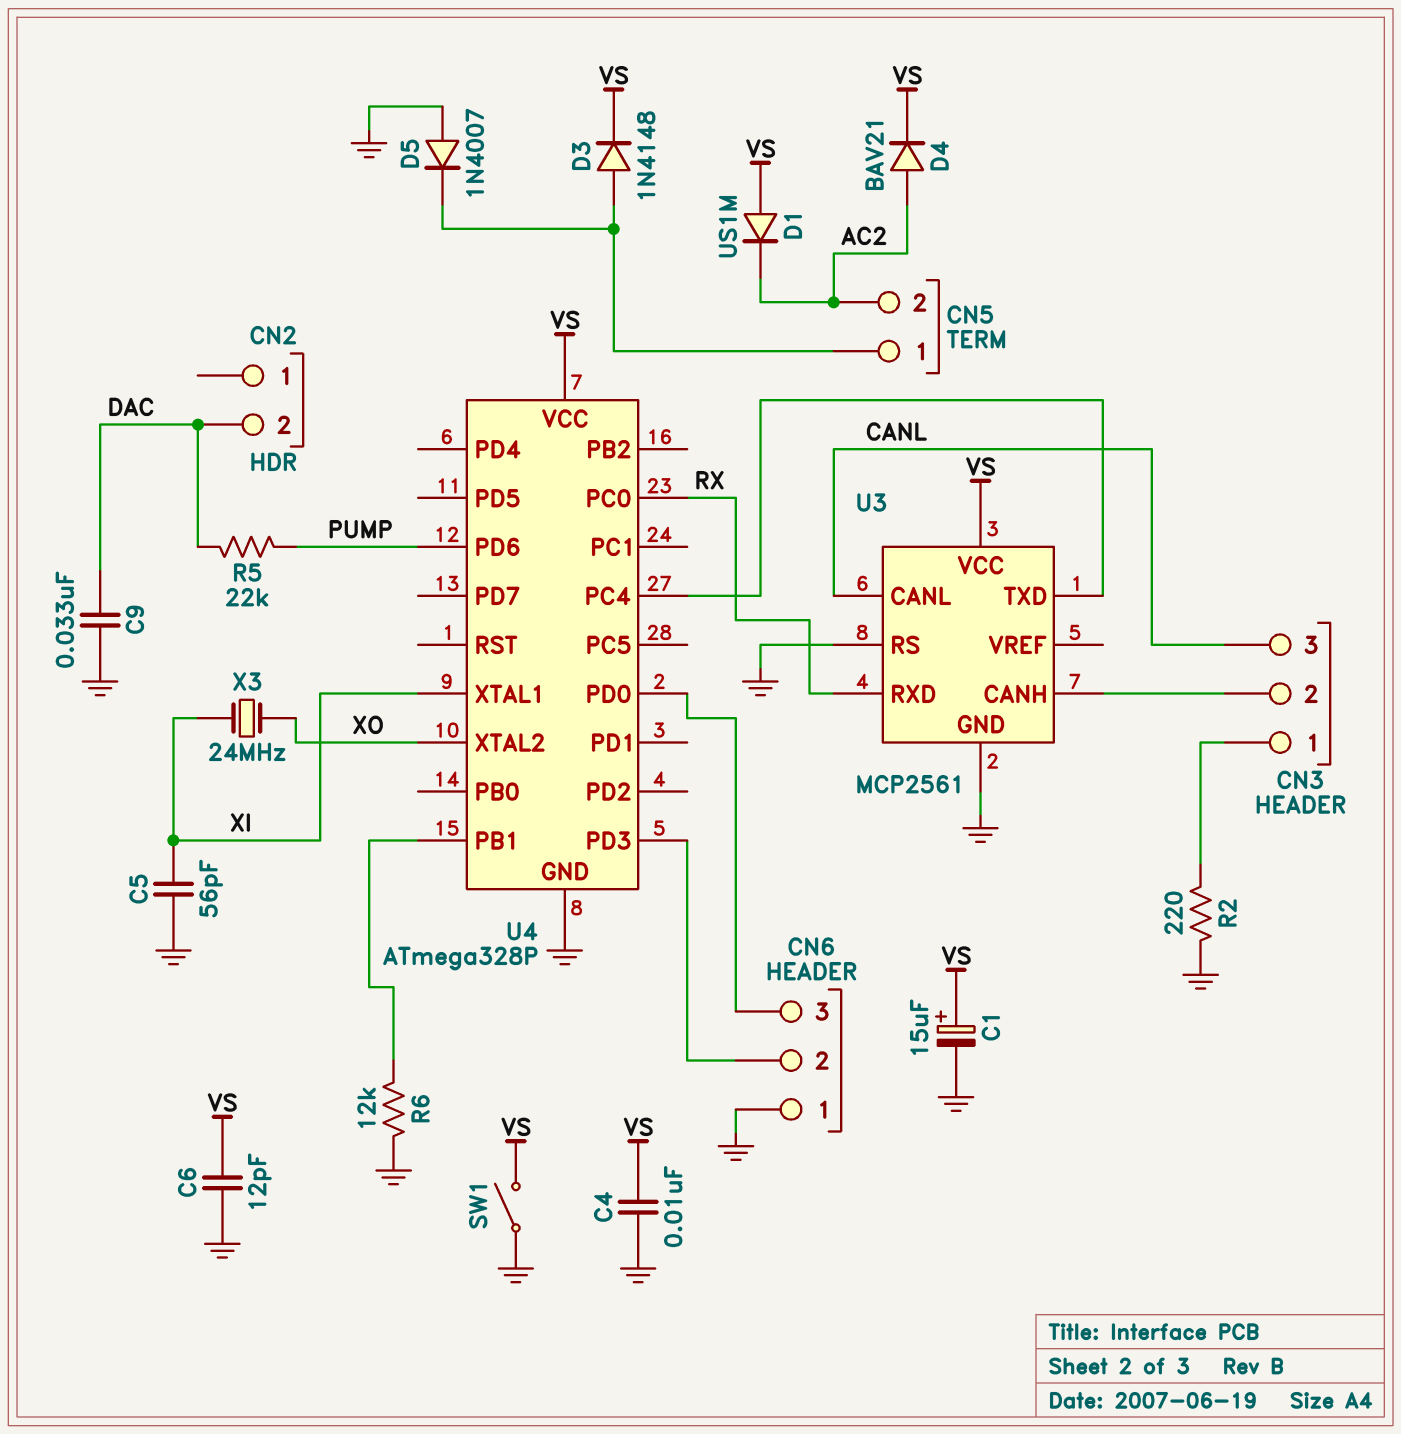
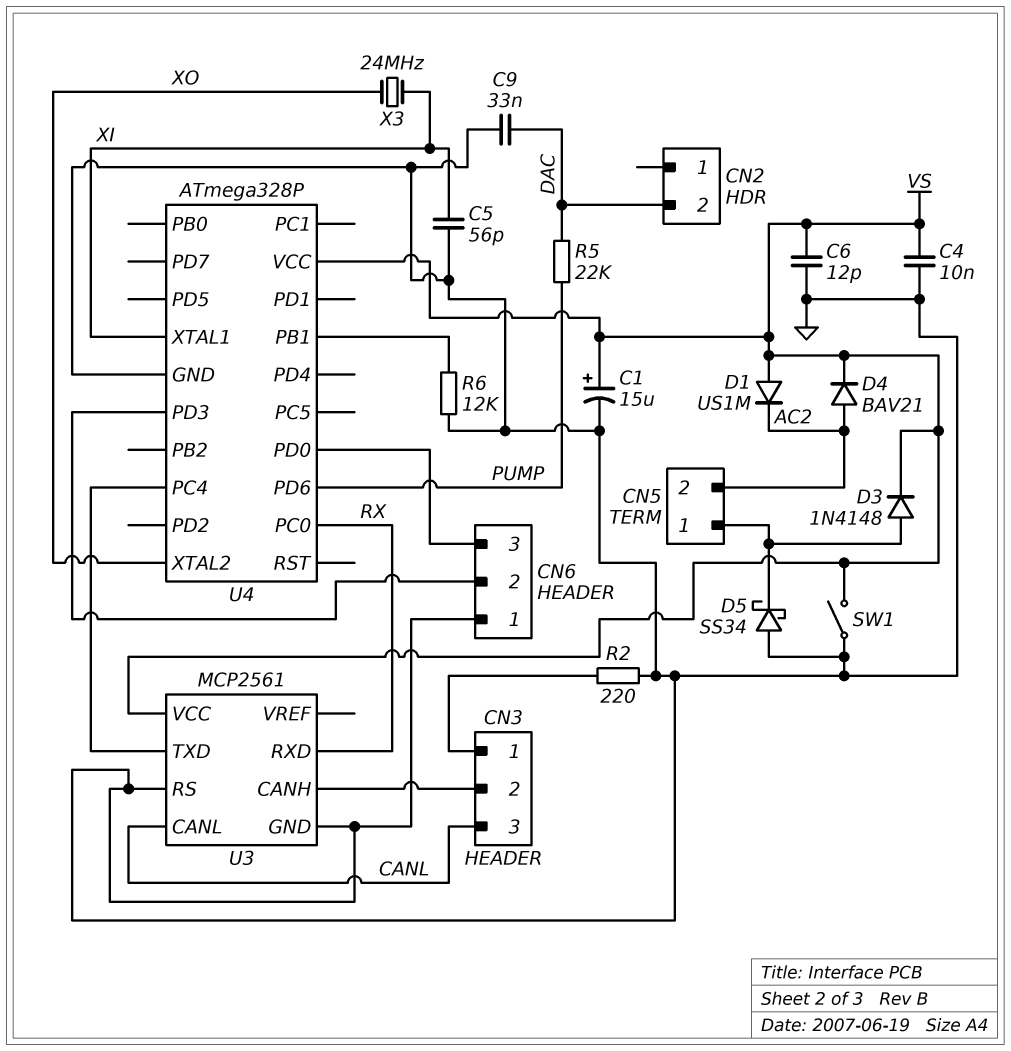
D5: diode 1N4007 (A GND, K CN5/1) -> schottky SS34 (A GND, K CN5/1)

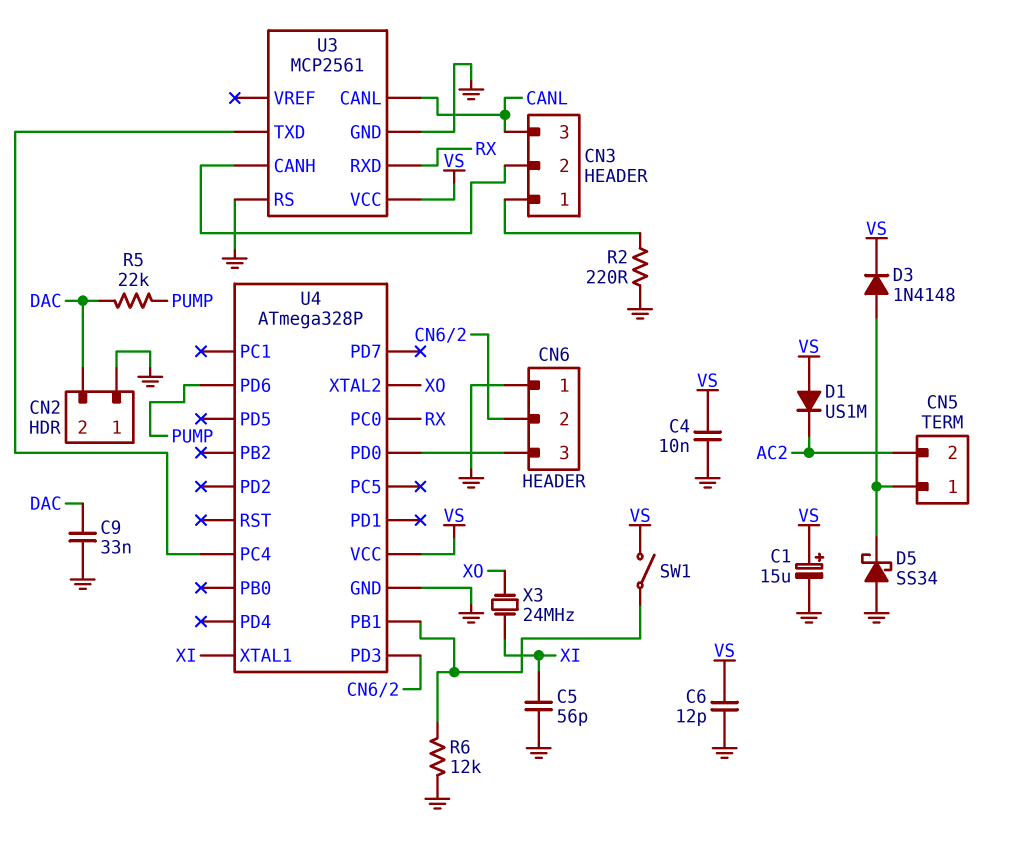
CN2 pin 1: none -> GND
D4: diode BAV21 (A AC2, K VS) -> none
SW1: switch (GND, VS) -> switch (U4/PB1, VS)

